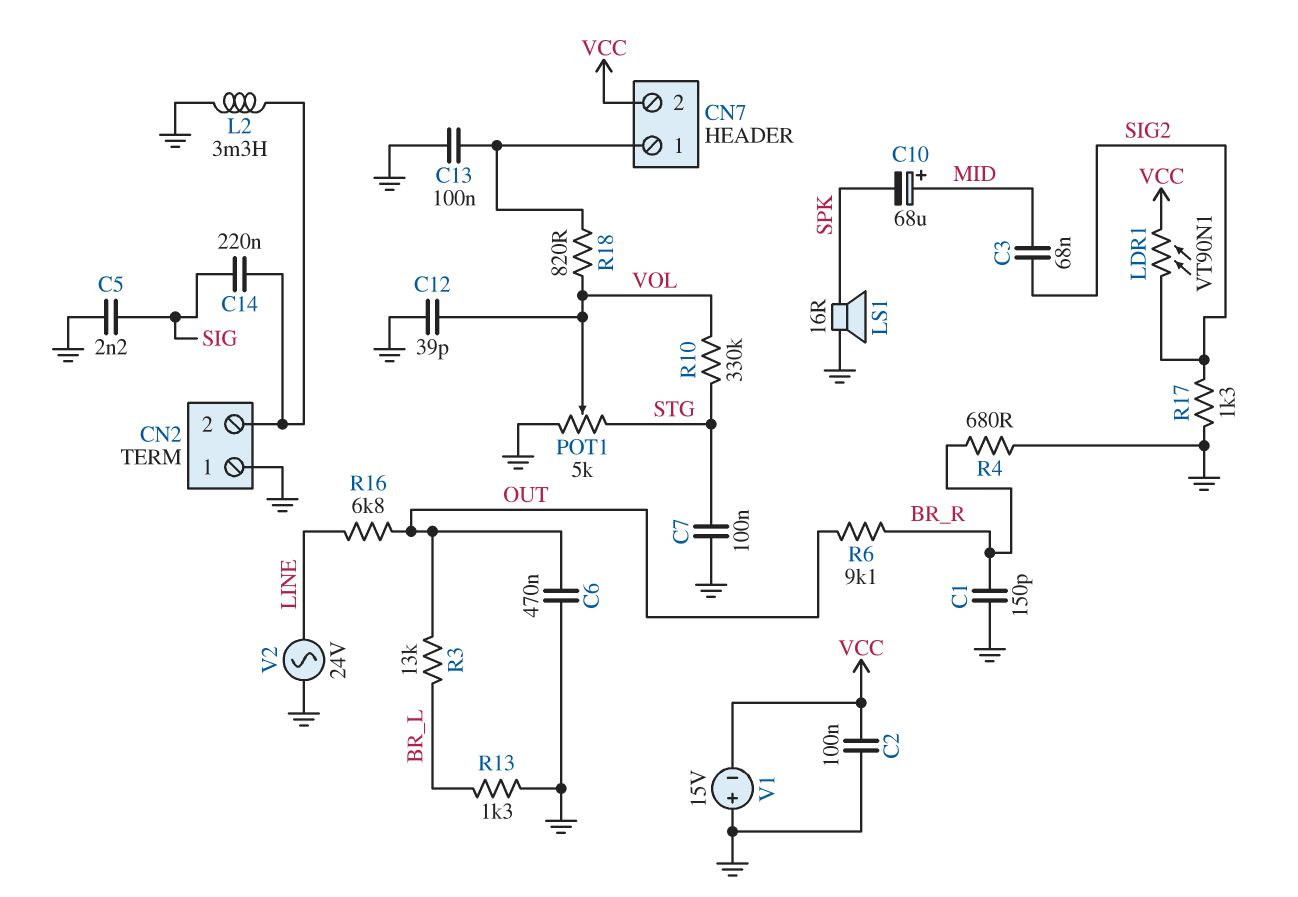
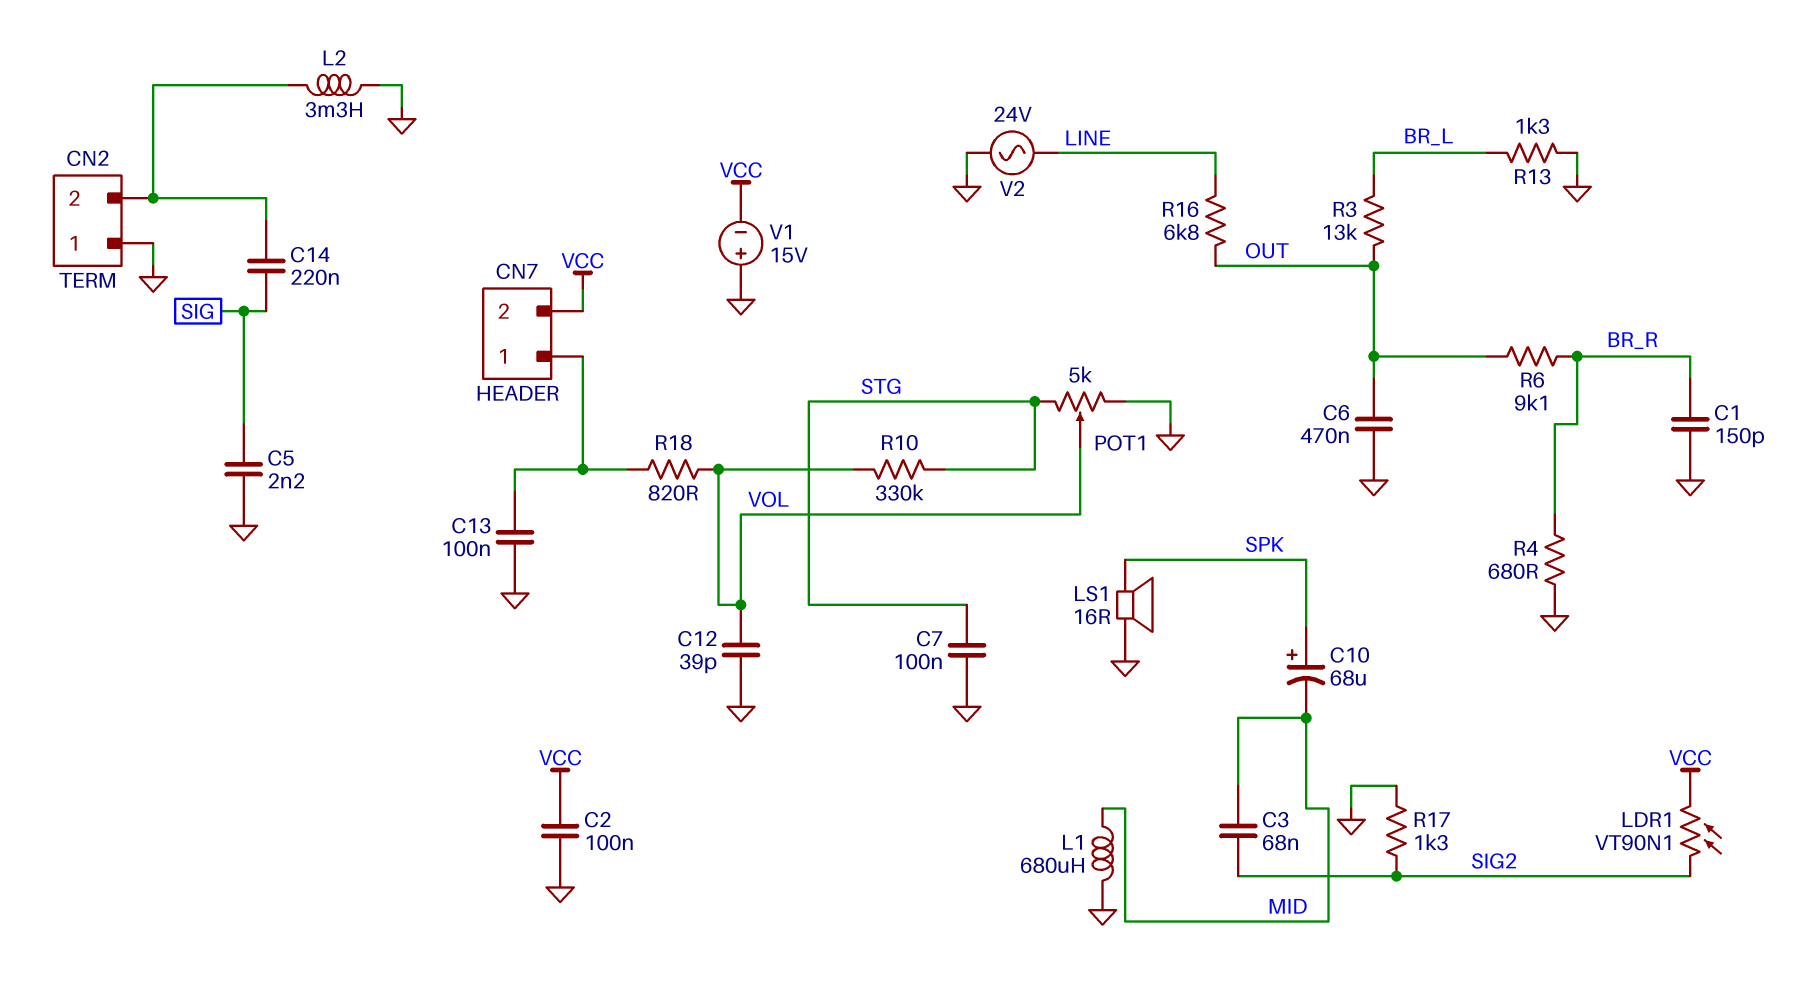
C10: 68uF (plus MID, minus SPK) -> 68uF (plus SPK, minus MID)
L1: none -> 680uH (GND, MID)

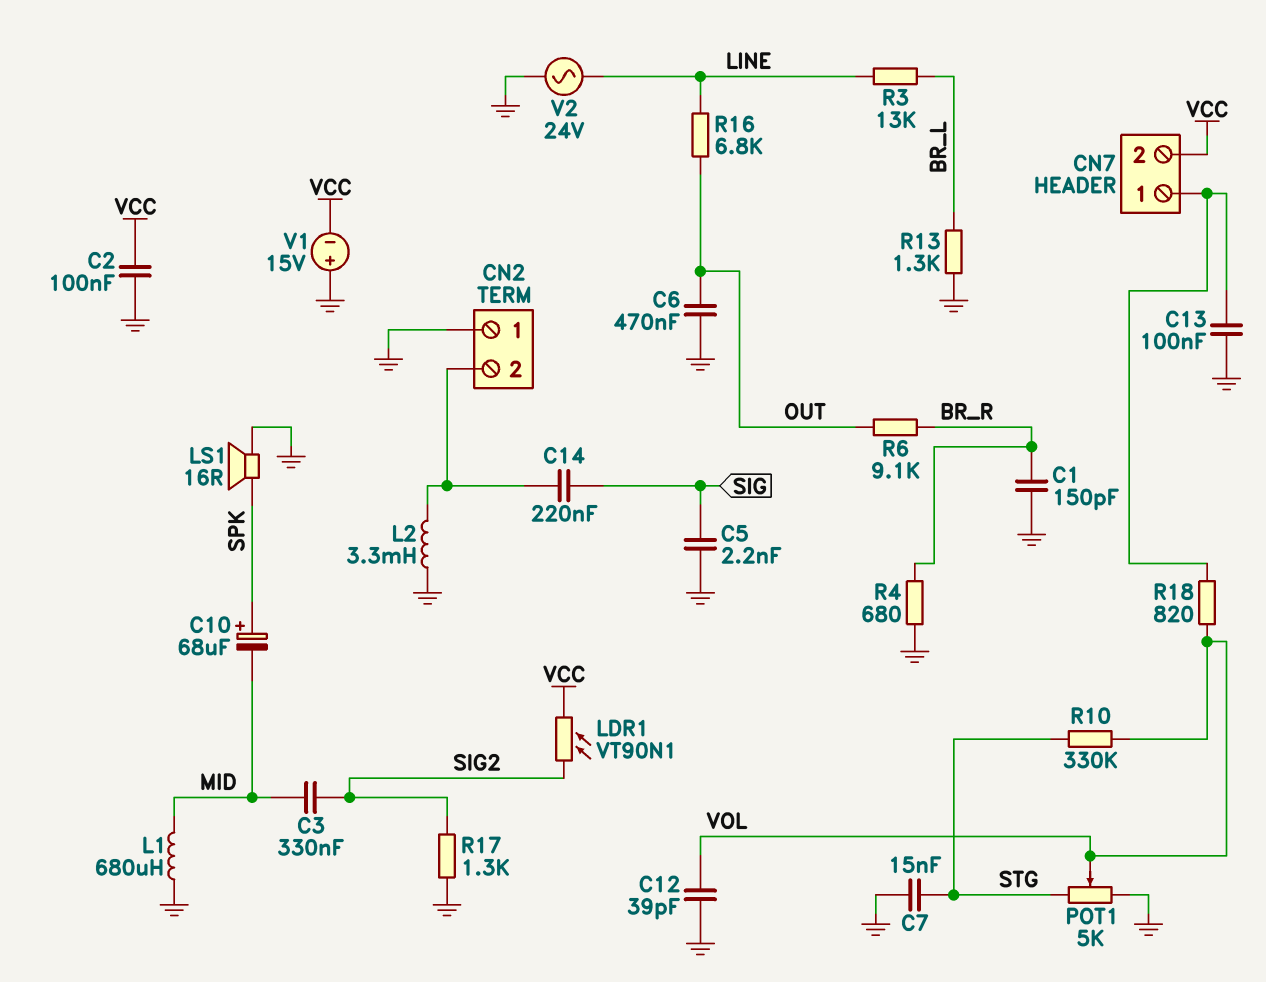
C3: 68nF (MID, SIG2) -> 330nF (MID, SIG2)
C7: 100nF (GND, STG) -> 15nF (GND, STG)
R3: 13k (BR_L, OUT) -> 13k (BR_L, LINE)

